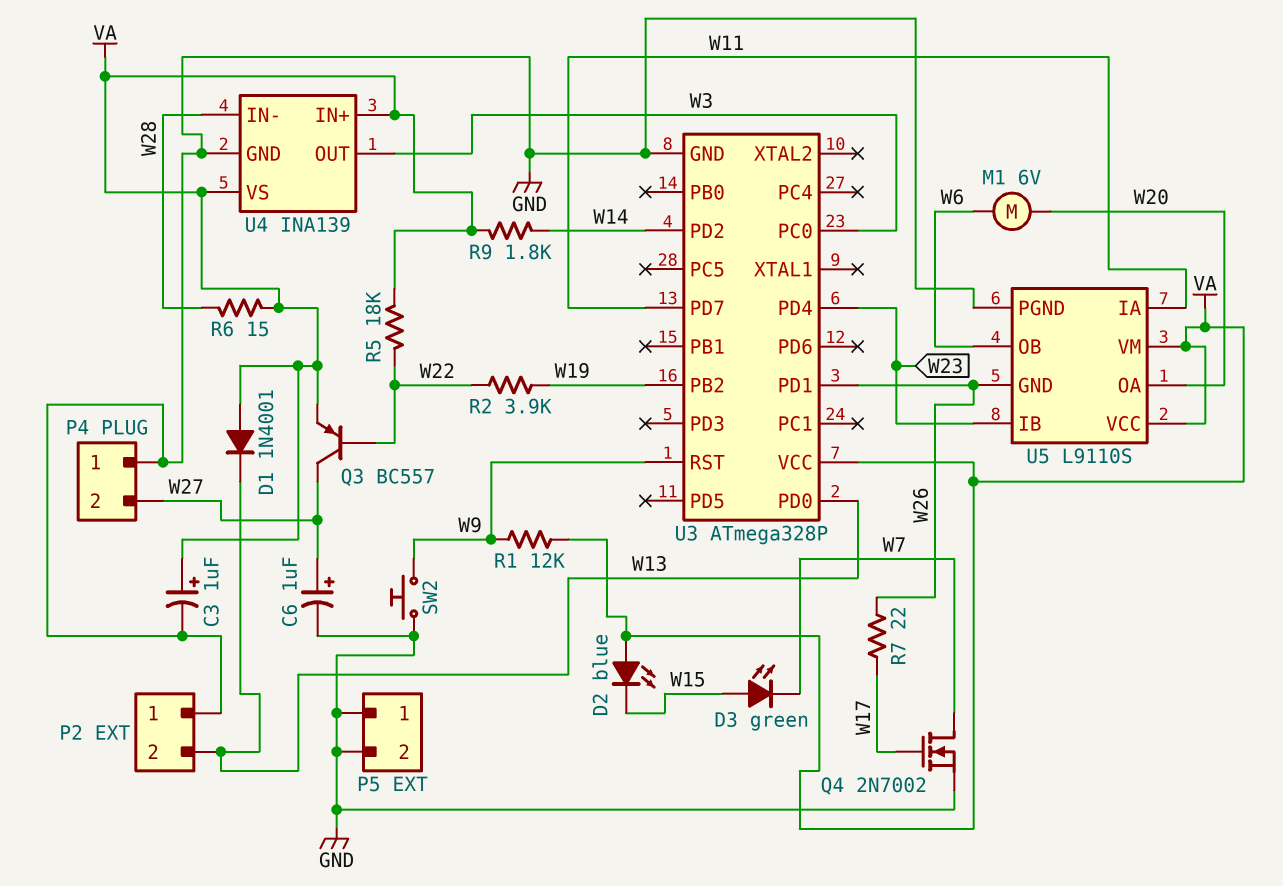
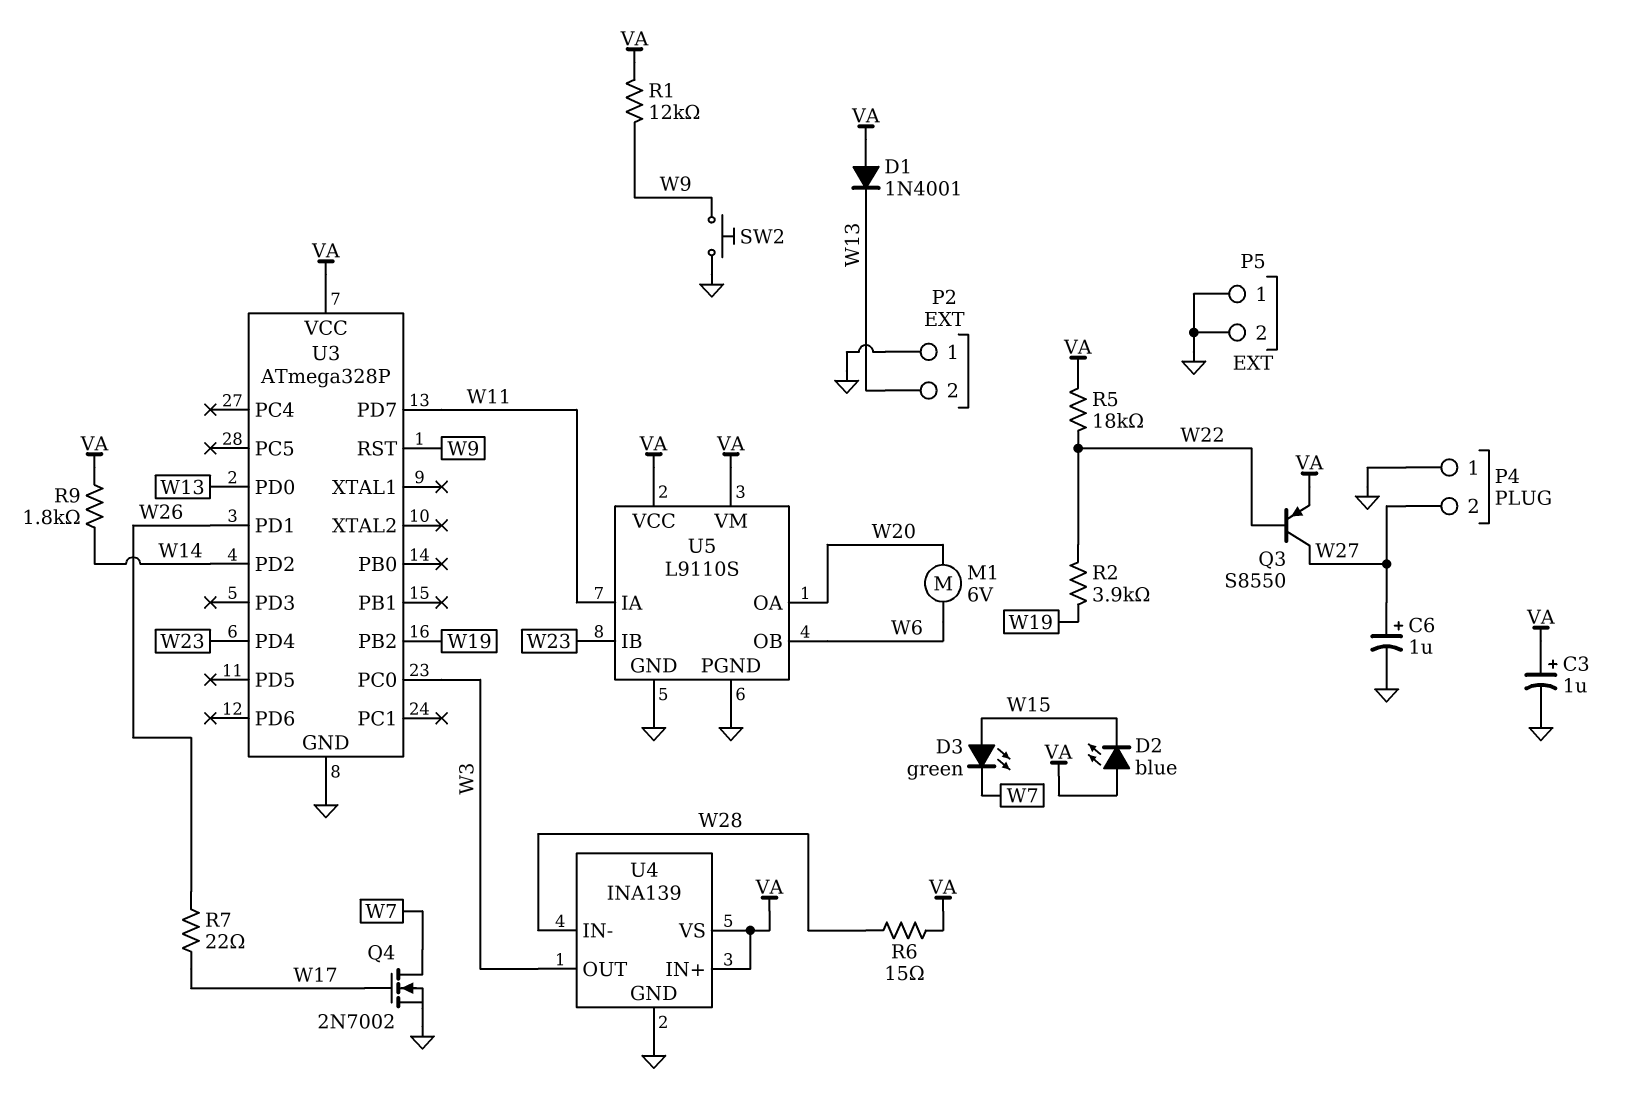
Q3: PNP BC557 (B W22, C W27, E VA) -> PNP S8550 (B W22, C W27, E VA)
U5 pin GND: W26 -> GND

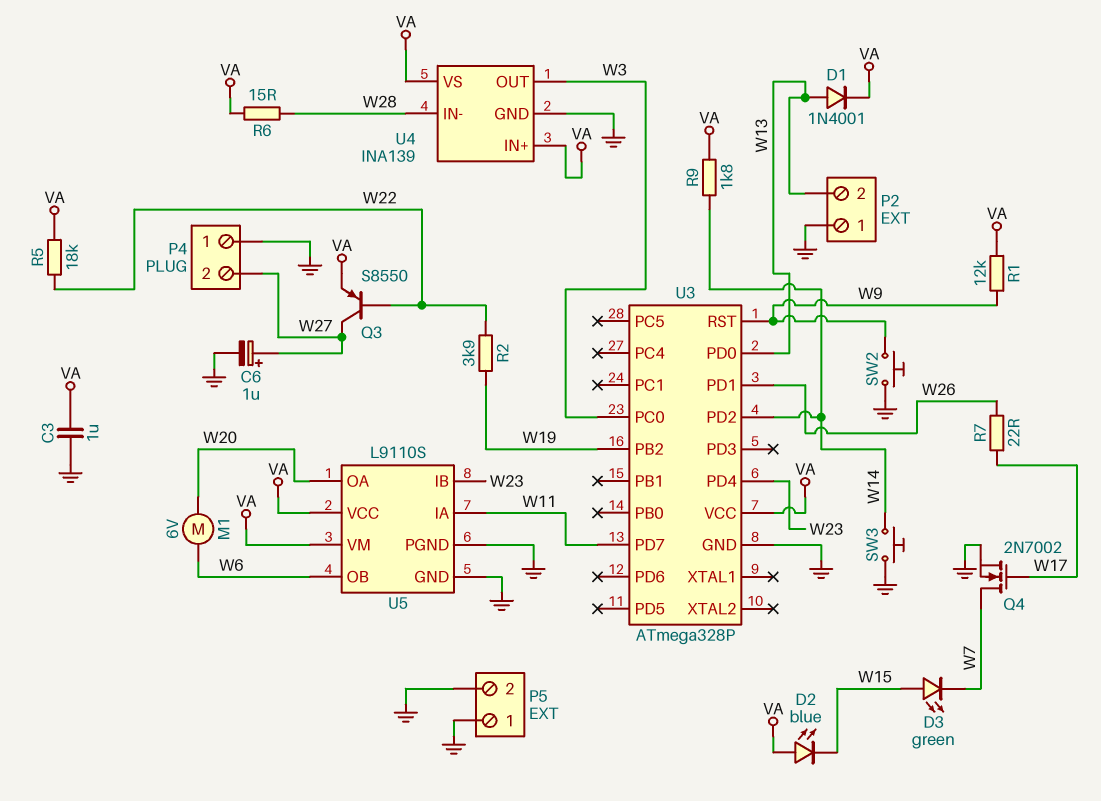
C3: 1uF (plus VA, minus GND) -> 1uF (GND, VA)
D1: diode 1N4001 (A VA, K W13) -> diode 1N4001 (A W13, K VA)
SW3: none -> button (GND, W14)

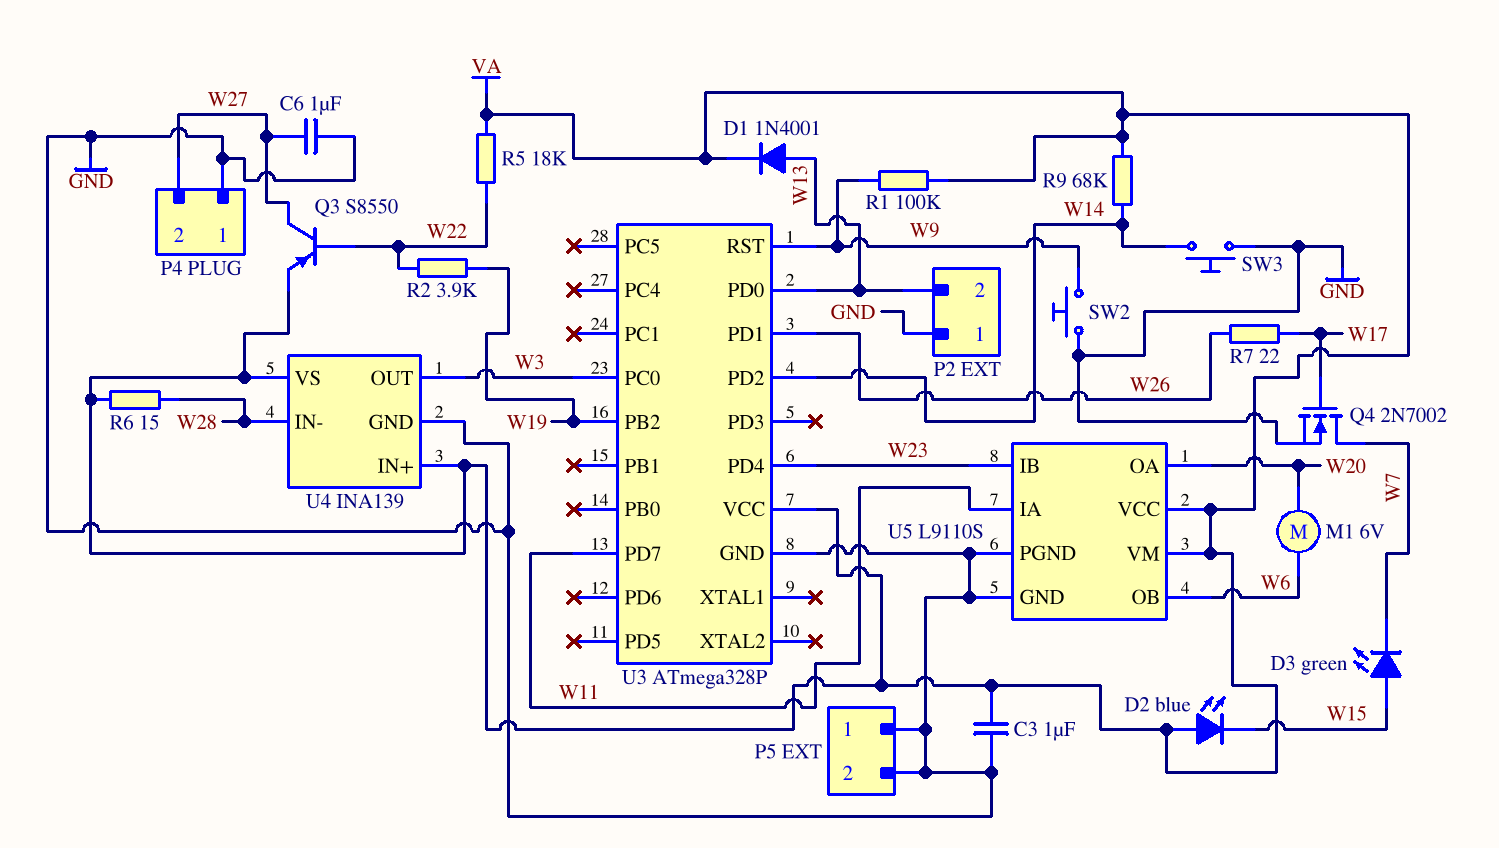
C6: 1uF (plus W27, minus GND) -> 1uF (GND, W27)
R1: 12k (VA, W9) -> 100k (VA, W9)
R9: 1.8k (VA, W14) -> 68k (VA, W14)

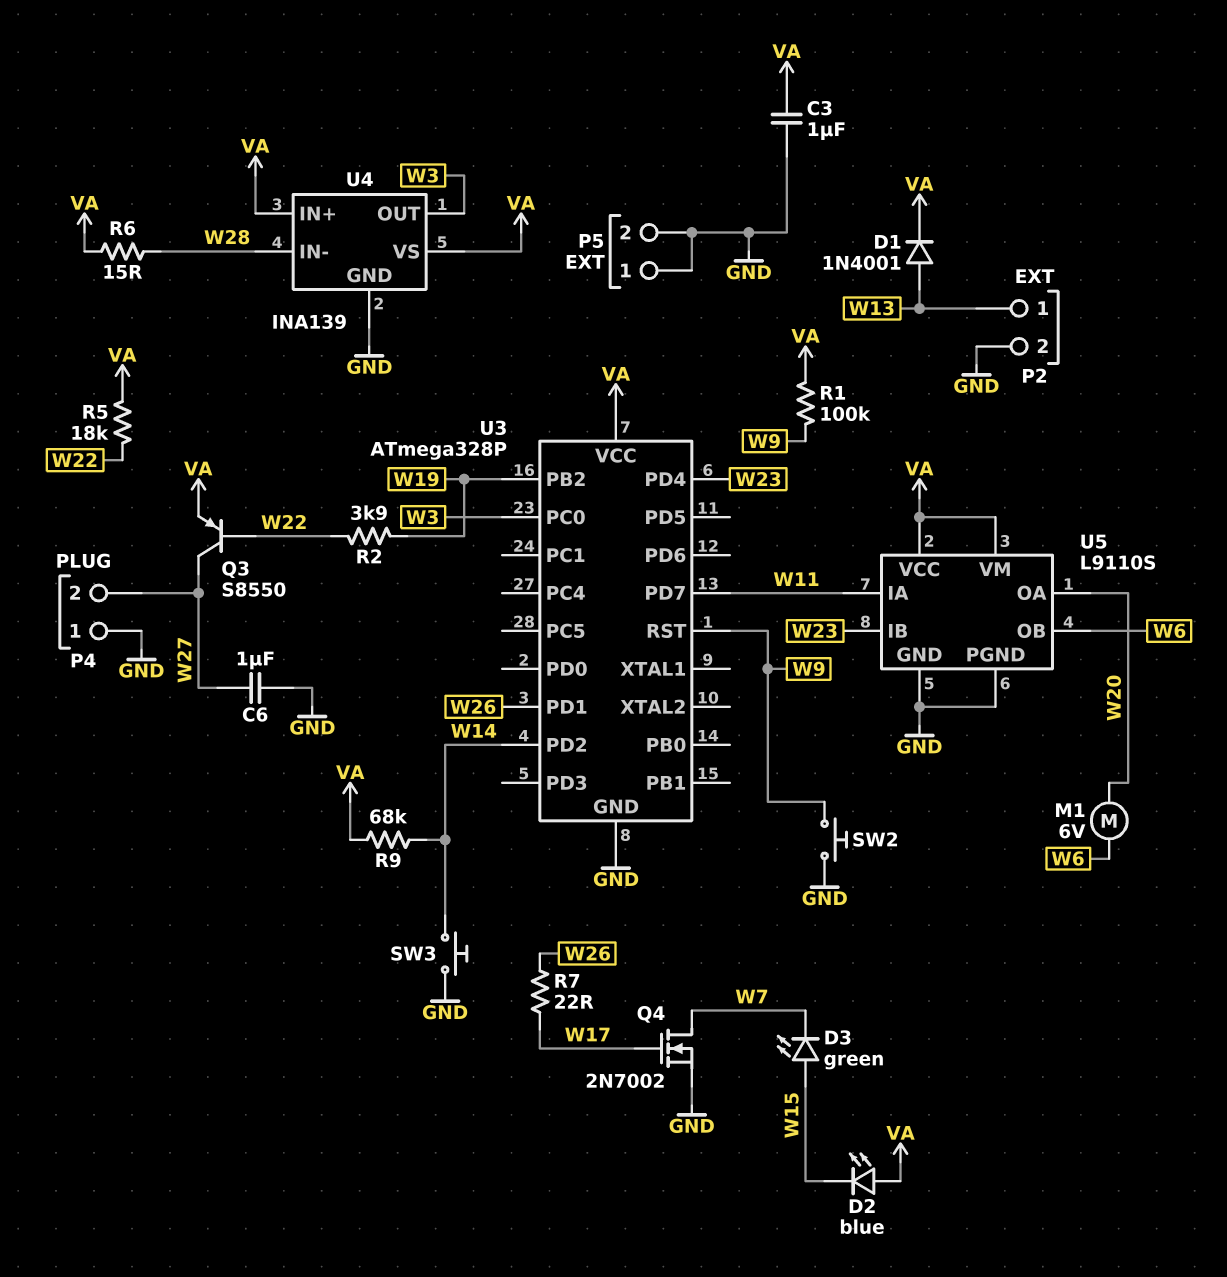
P2 pin 1: GND -> W13
P2 pin 2: W13 -> GND
U3 pin PD0: W13 -> none

